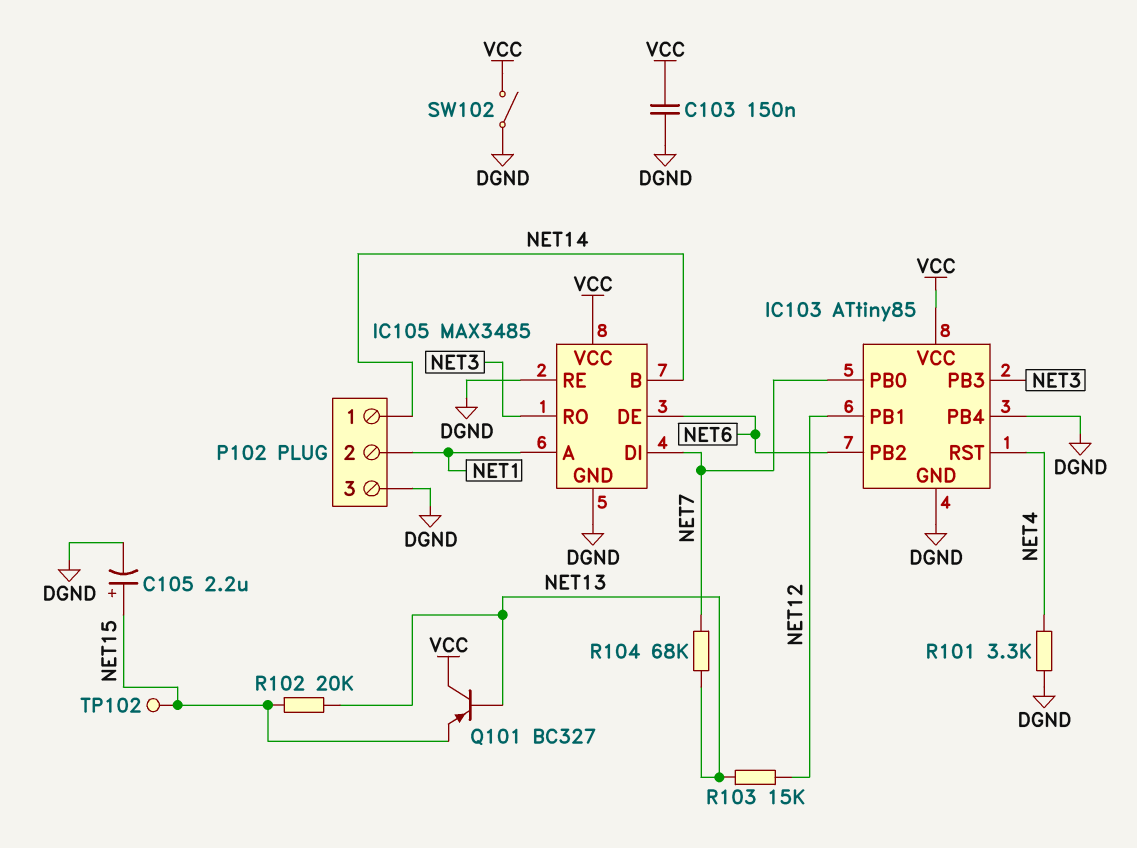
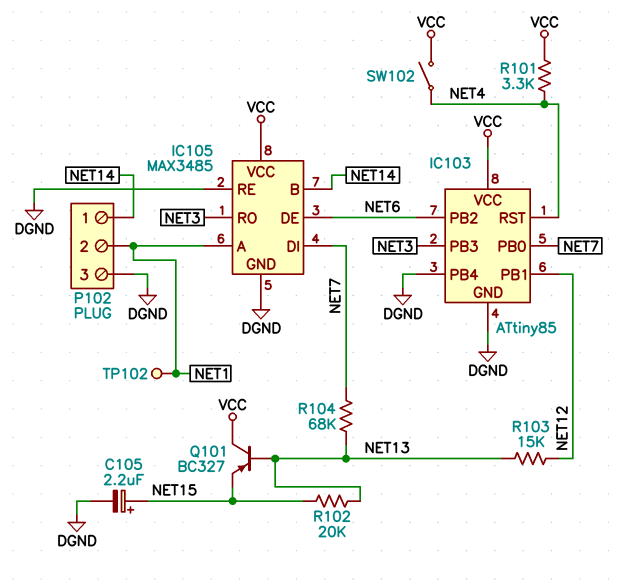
C103: 150nF (DGND, VCC) -> none
R101: 3.3k (DGND, NET4) -> 3.3k (NET4, VCC)
SW102: switch (DGND, VCC) -> switch (NET4, VCC)
TP102: test point (NET15) -> test point (NET1)

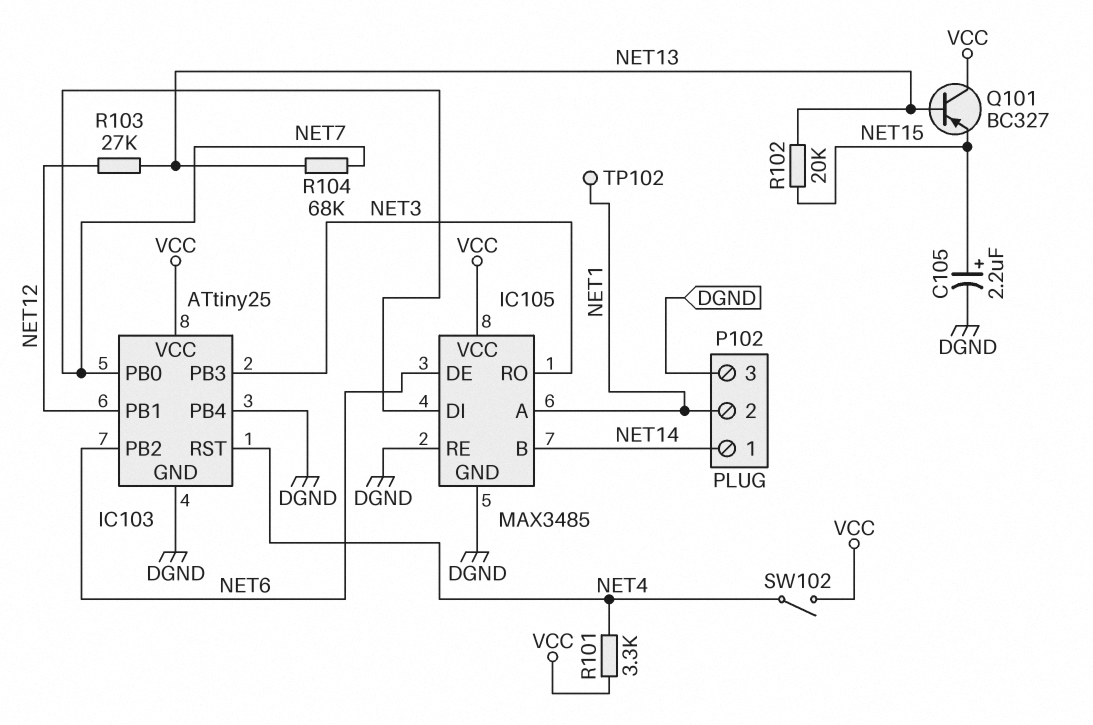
IC103: ATtiny85 -> ATtiny25
R103: 15k (NET12, NET13) -> 27k (NET12, NET13)

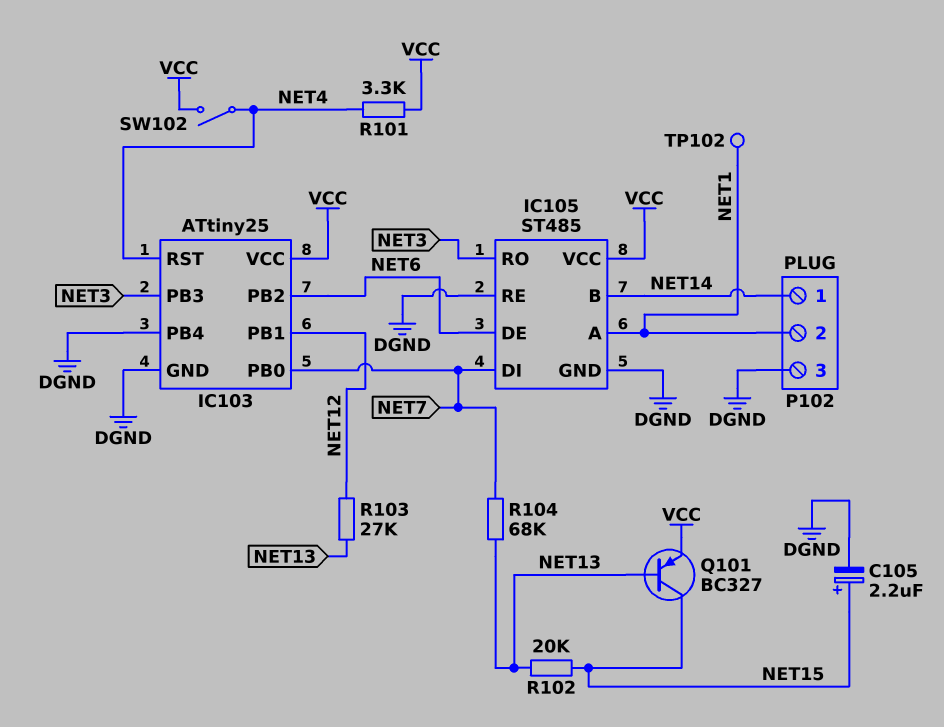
IC105: MAX3485 -> ST485
Q101: PNP BC327 (B NET13, C VCC, E NET15) -> PNP BC327 (B NET13, C NET15, E VCC)

